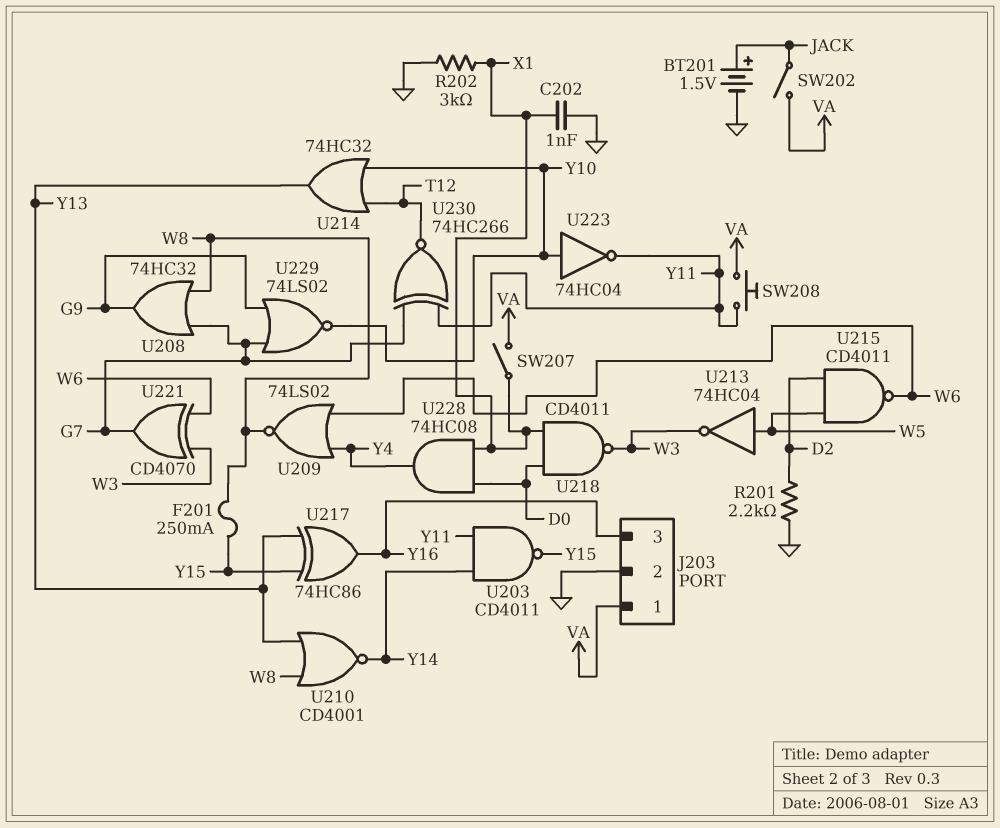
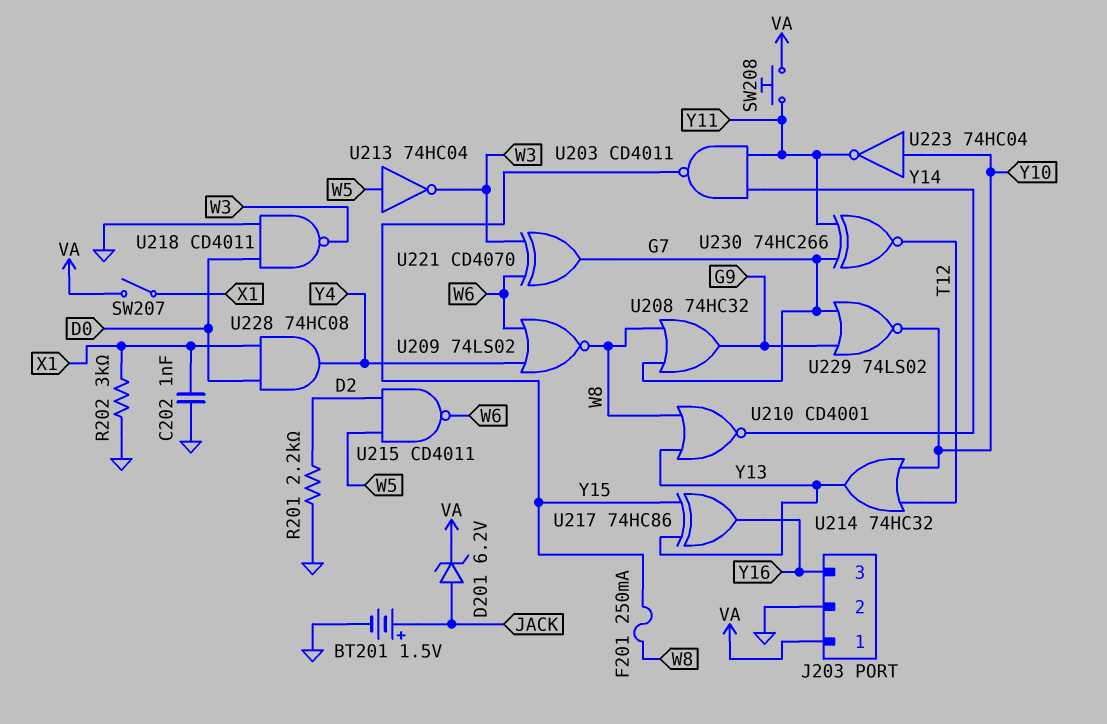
D201: none -> zener 6.2V (A JACK, K VA)
SW202: switch (JACK, VA) -> none
U218: NAND CD4011 (in D0, in X1, out W3) -> NAND CD4011 (in D0, in GND, out W3)

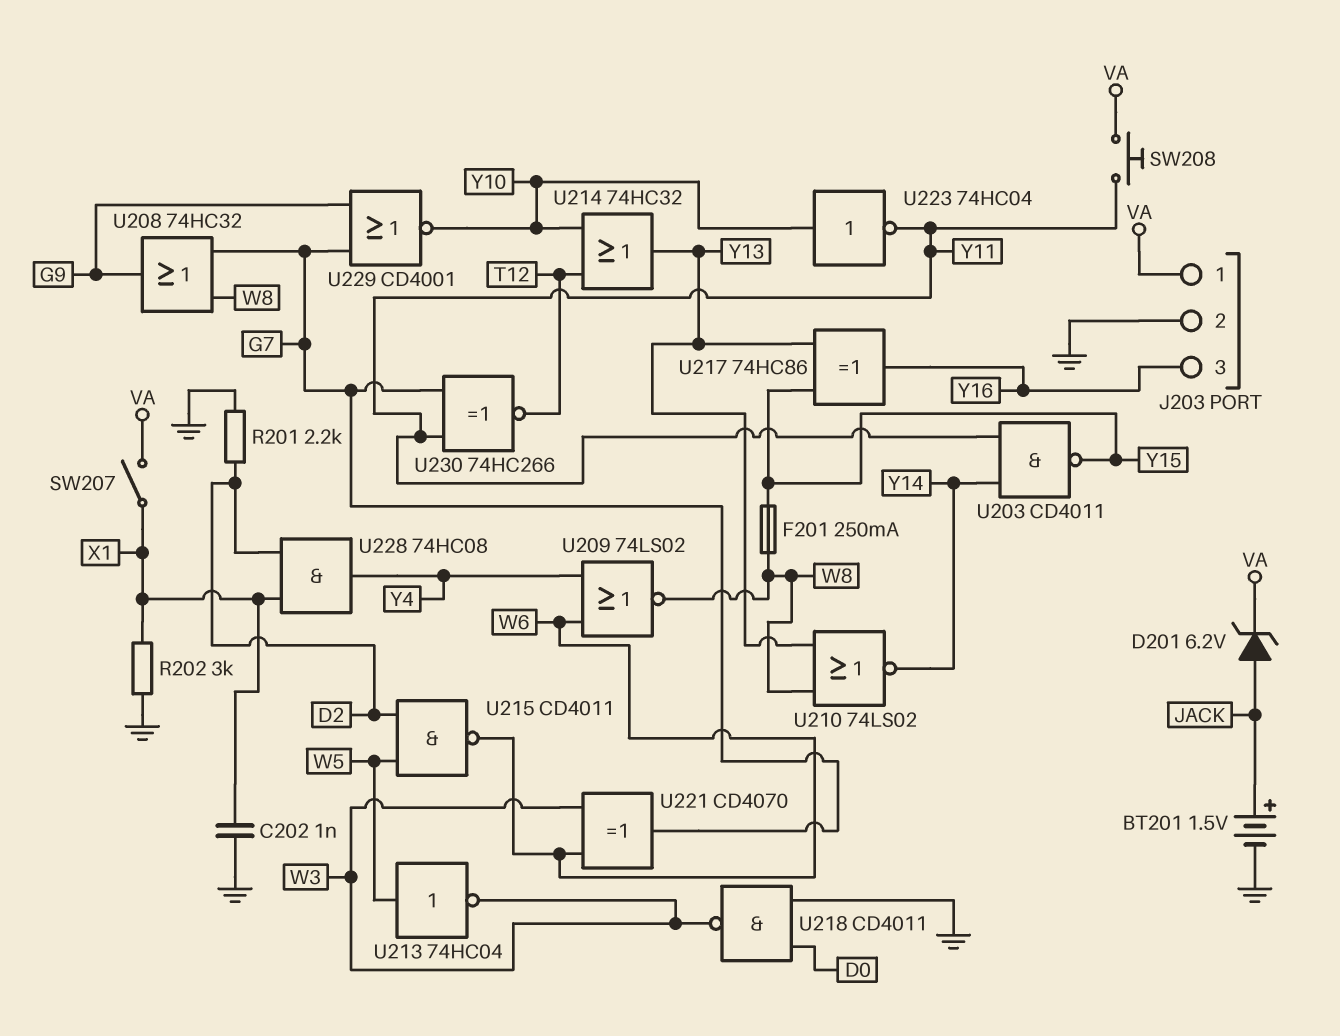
U210: NOR CD4001 (in W8, in Y13, out Y14) -> NOR 74LS02 (in W8, in Y13, out Y14)
U228: AND 74HC08 (in D0, in X1, out Y4) -> AND 74HC08 (in D2, in X1, out Y4)
U229: NOR 74LS02 (in G7, in G9, out Y10) -> NOR CD4001 (in G7, in G9, out Y10)

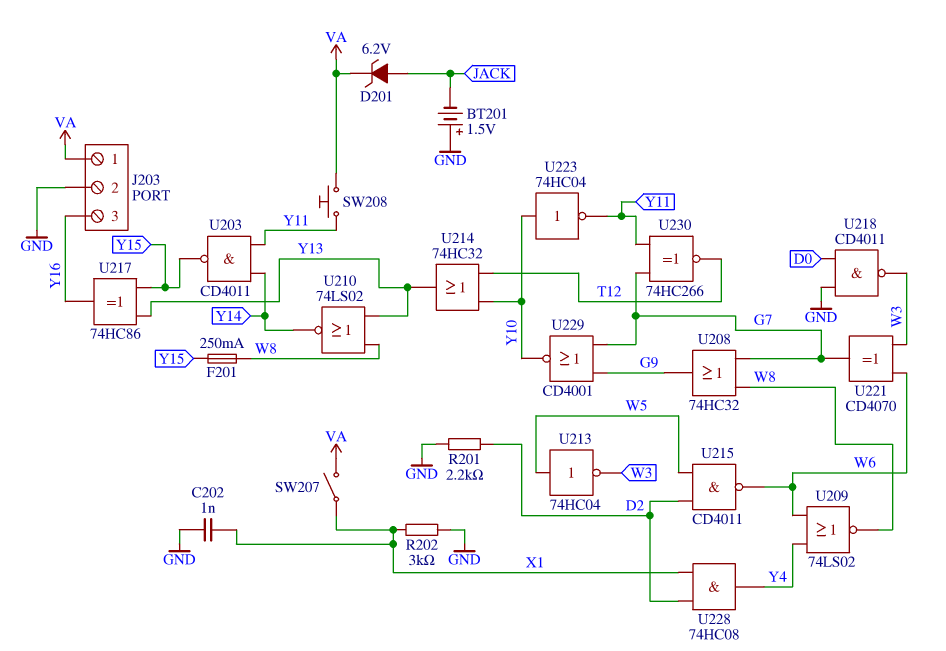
BT201: 1.5V (plus JACK, minus GND) -> 1.5V (plus GND, minus JACK)

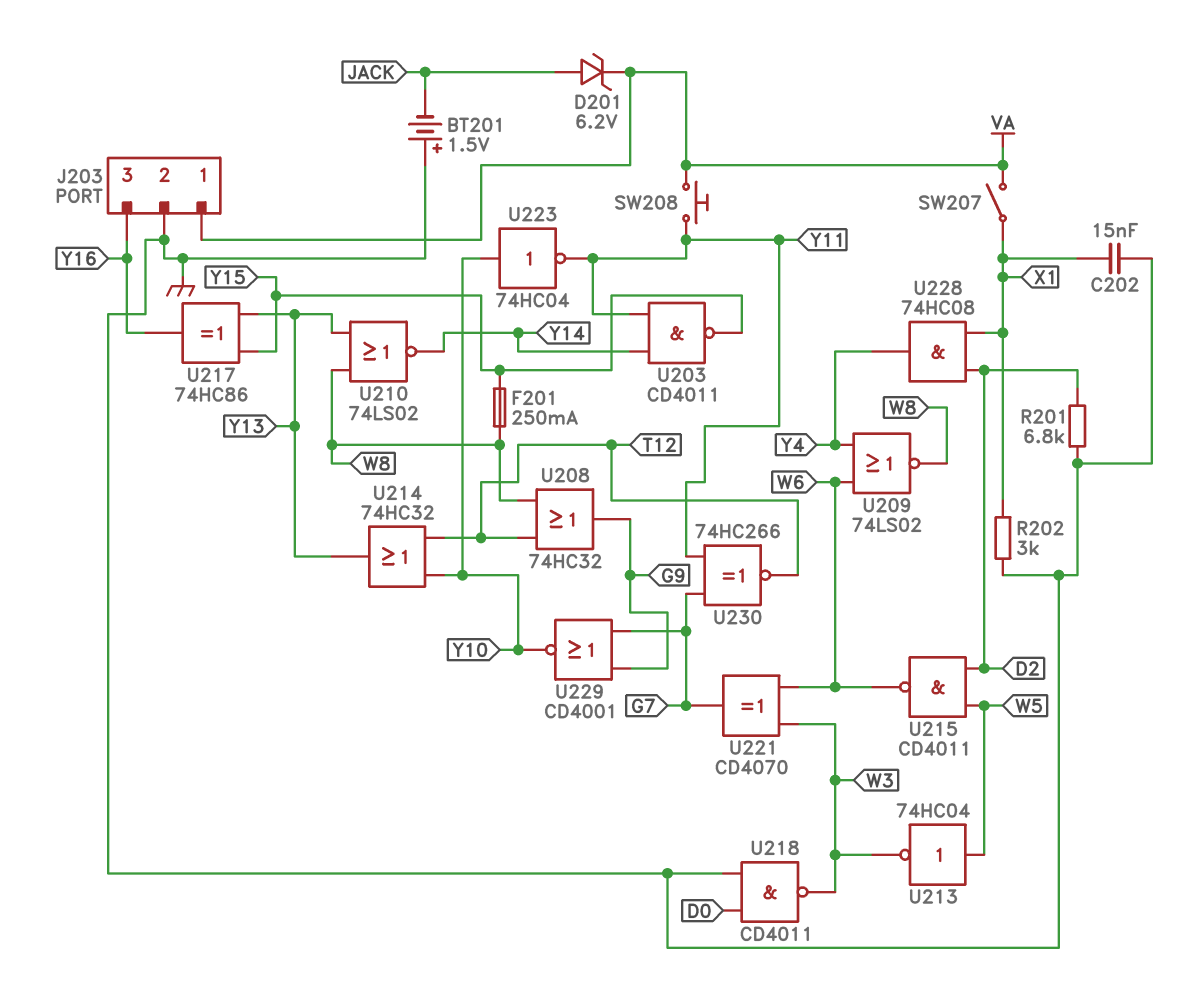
C202: 1nF (GND, X1) -> 15nF (GND, X1)
R201: 2.2k (D2, GND) -> 6.8k (D2, GND)
U208: OR 74HC32 (in G7, in W8, out G9) -> OR 74HC32 (in T12, in W8, out G9)

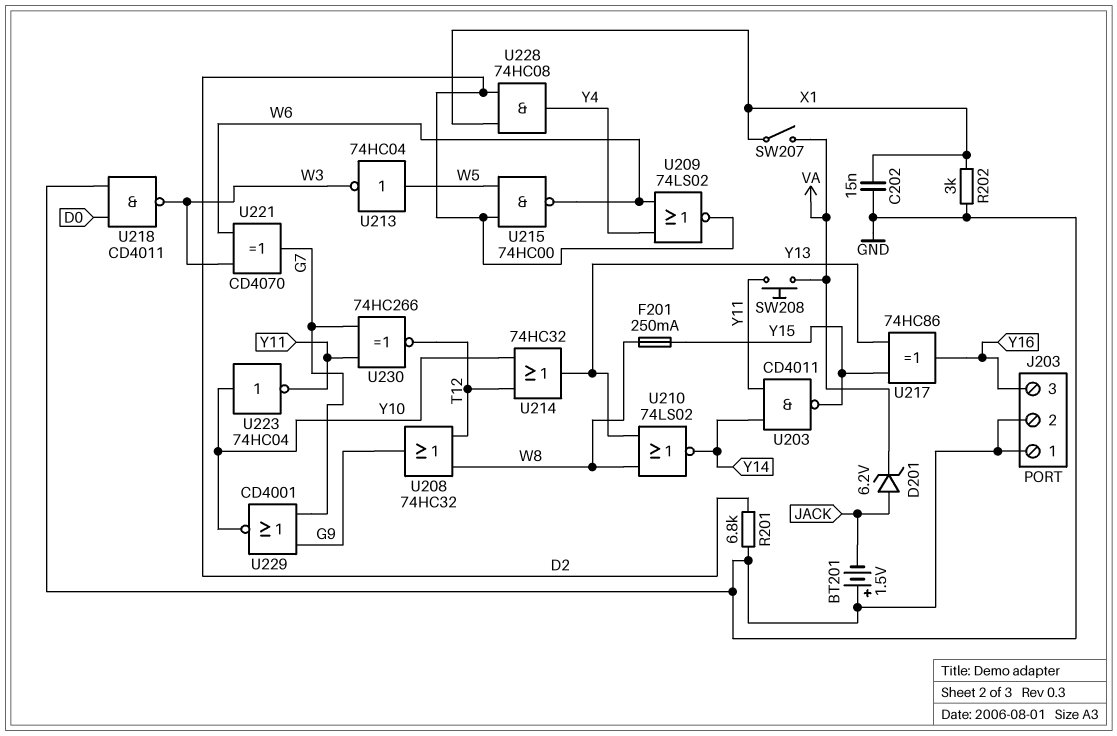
J203 pin 1: VA -> GND
U209: NOR 74LS02 (in W6, in Y4, out W8) -> NOR 74LS02 (in W6, in Y4, out D2)
U215: NAND CD4011 (in D2, in W5, out W6) -> NAND 74HC00 (in D2, in W5, out W6)

